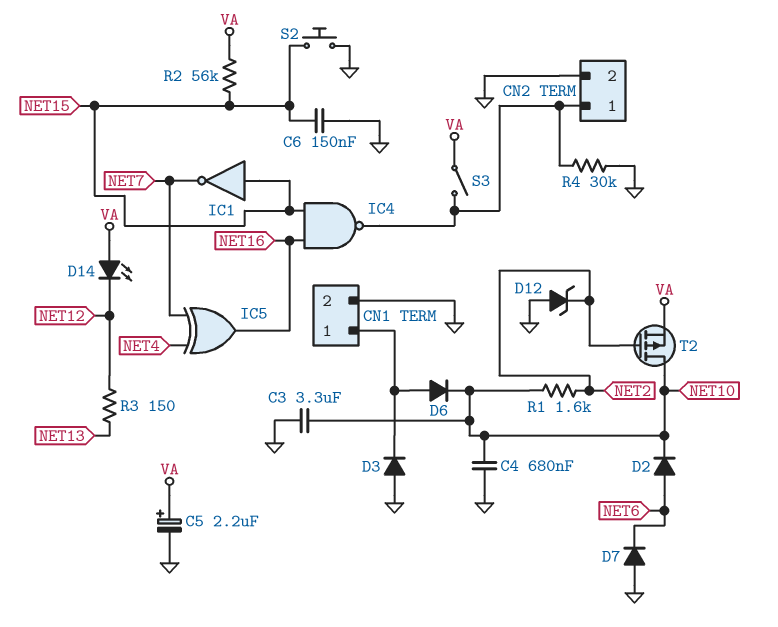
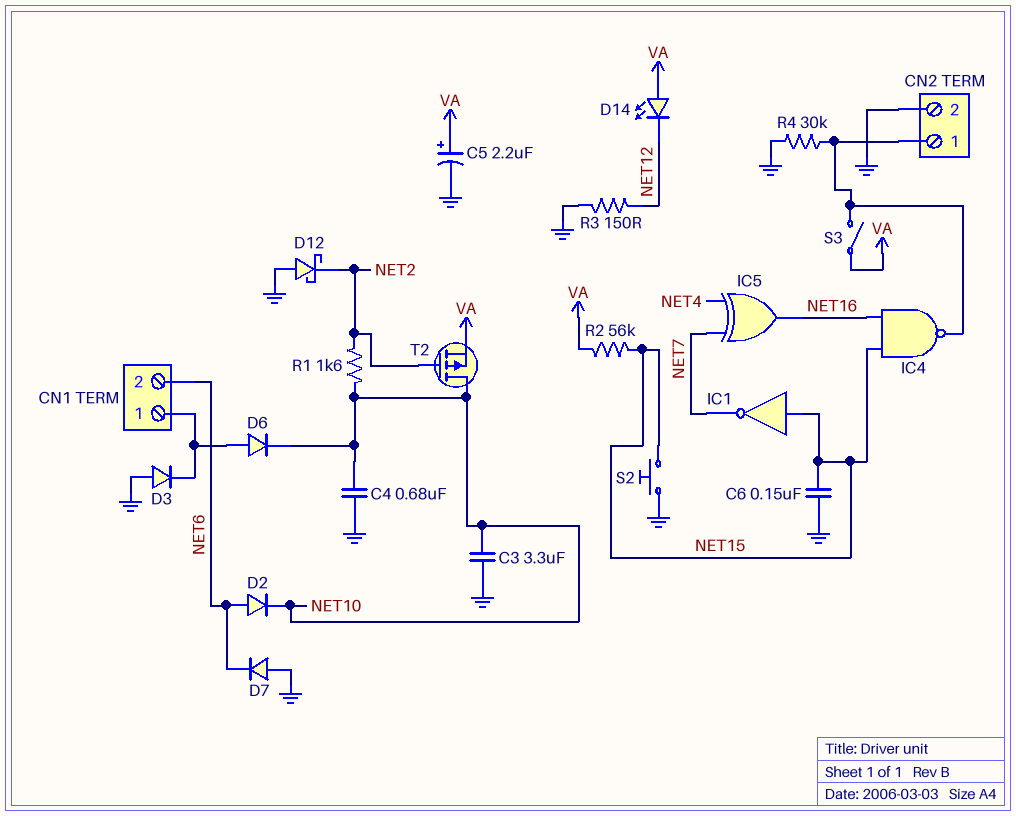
CN1 pin 2: GND -> NET6
D12: zener (A GND, K NET2) -> schottky (A GND, K NET2)
R3: 150 (NET12, NET13) -> 150 (GND, NET12)

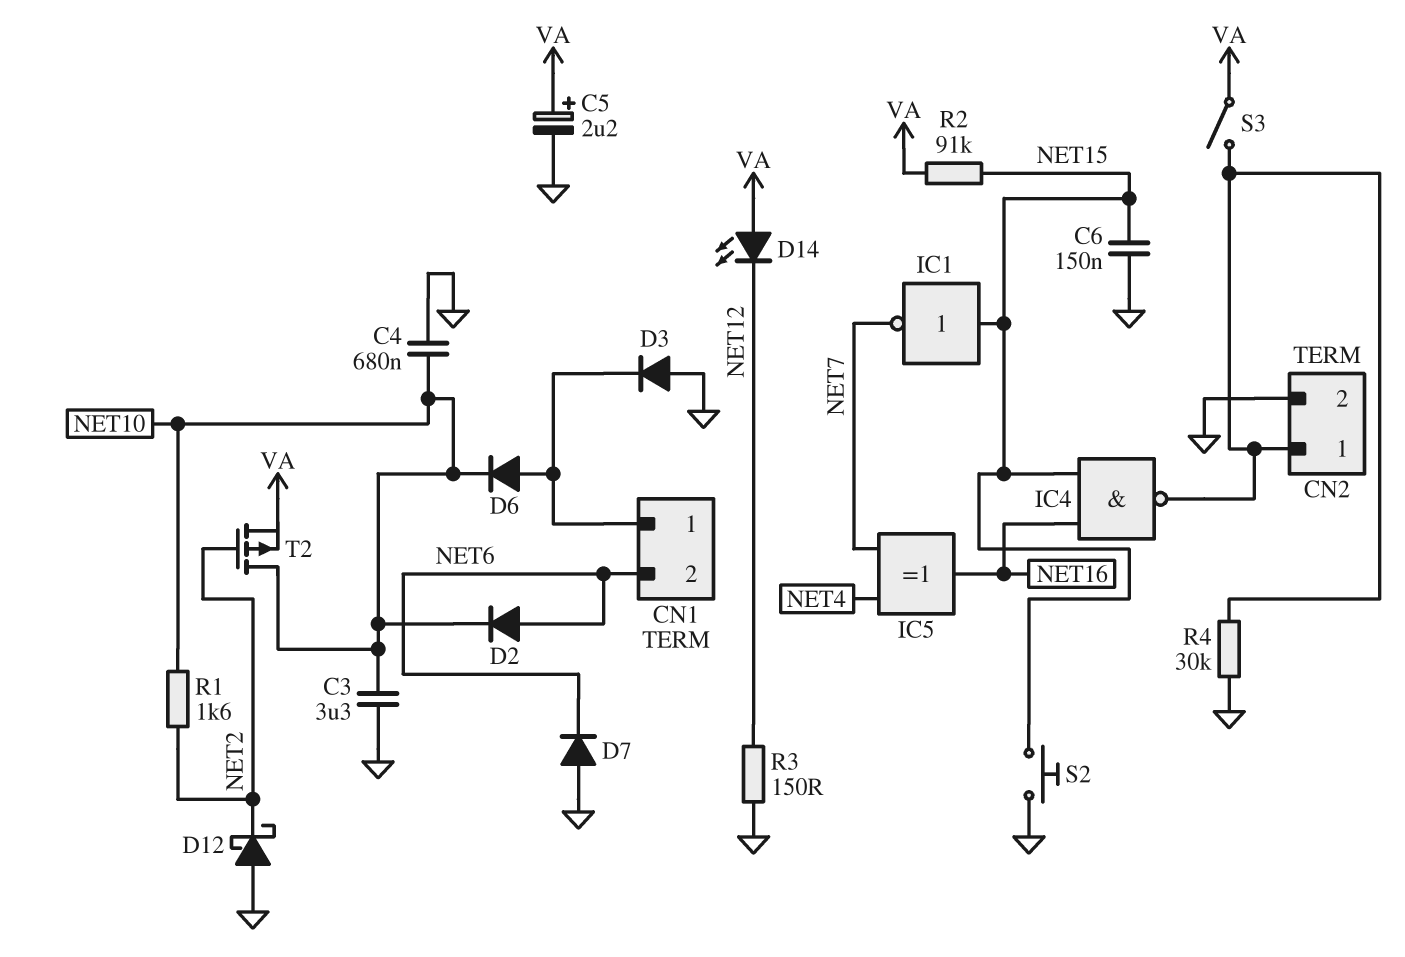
R2: 56k (NET15, VA) -> 91k (NET15, VA)

